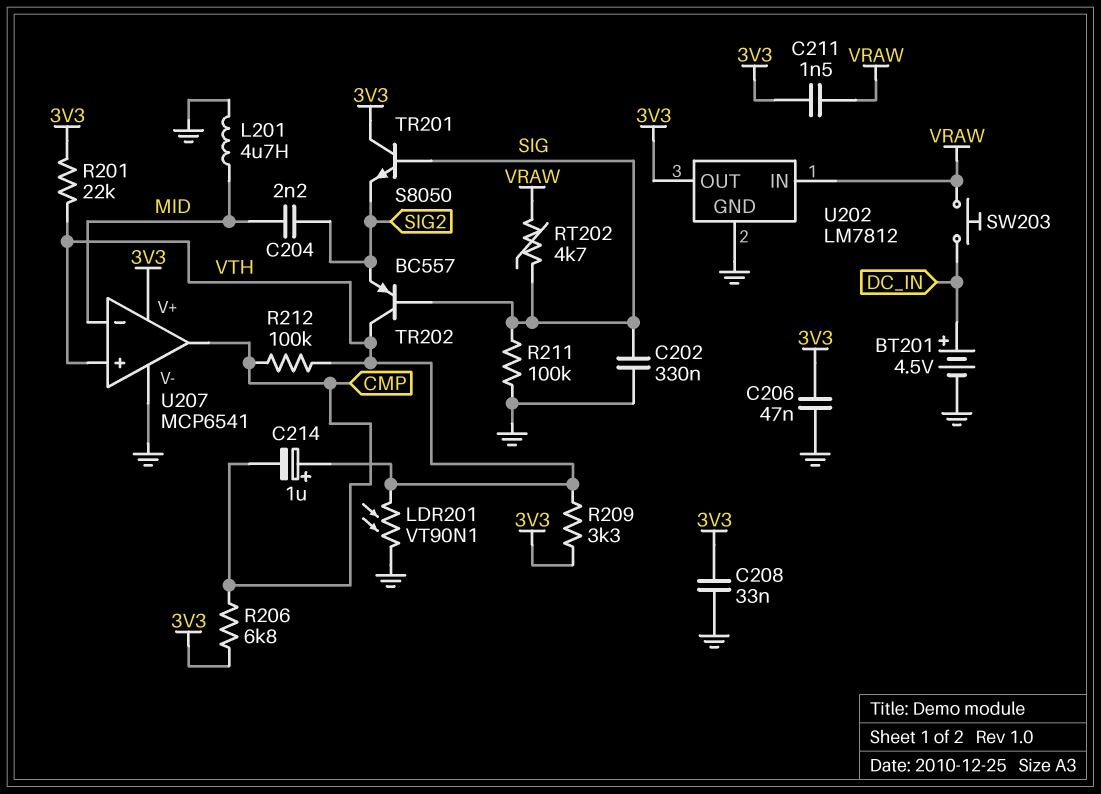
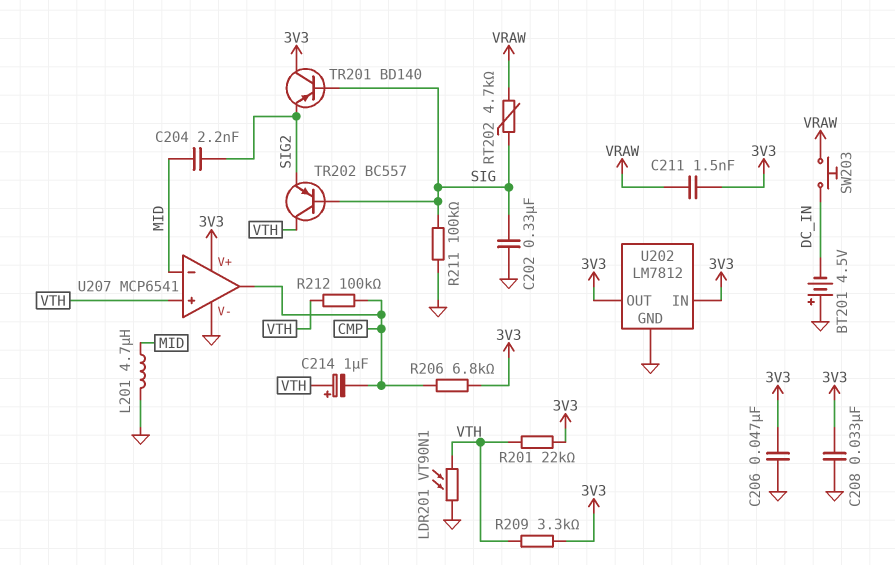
BT201: 4.5V (plus DC_IN, minus GND) -> 4.5V (plus GND, minus DC_IN)
TR201: NPN S8050 (B SIG, C 3V3, E SIG2) -> PNP BD140 (B SIG, C 3V3, E SIG2)
U202 pin IN: VRAW -> 3V3

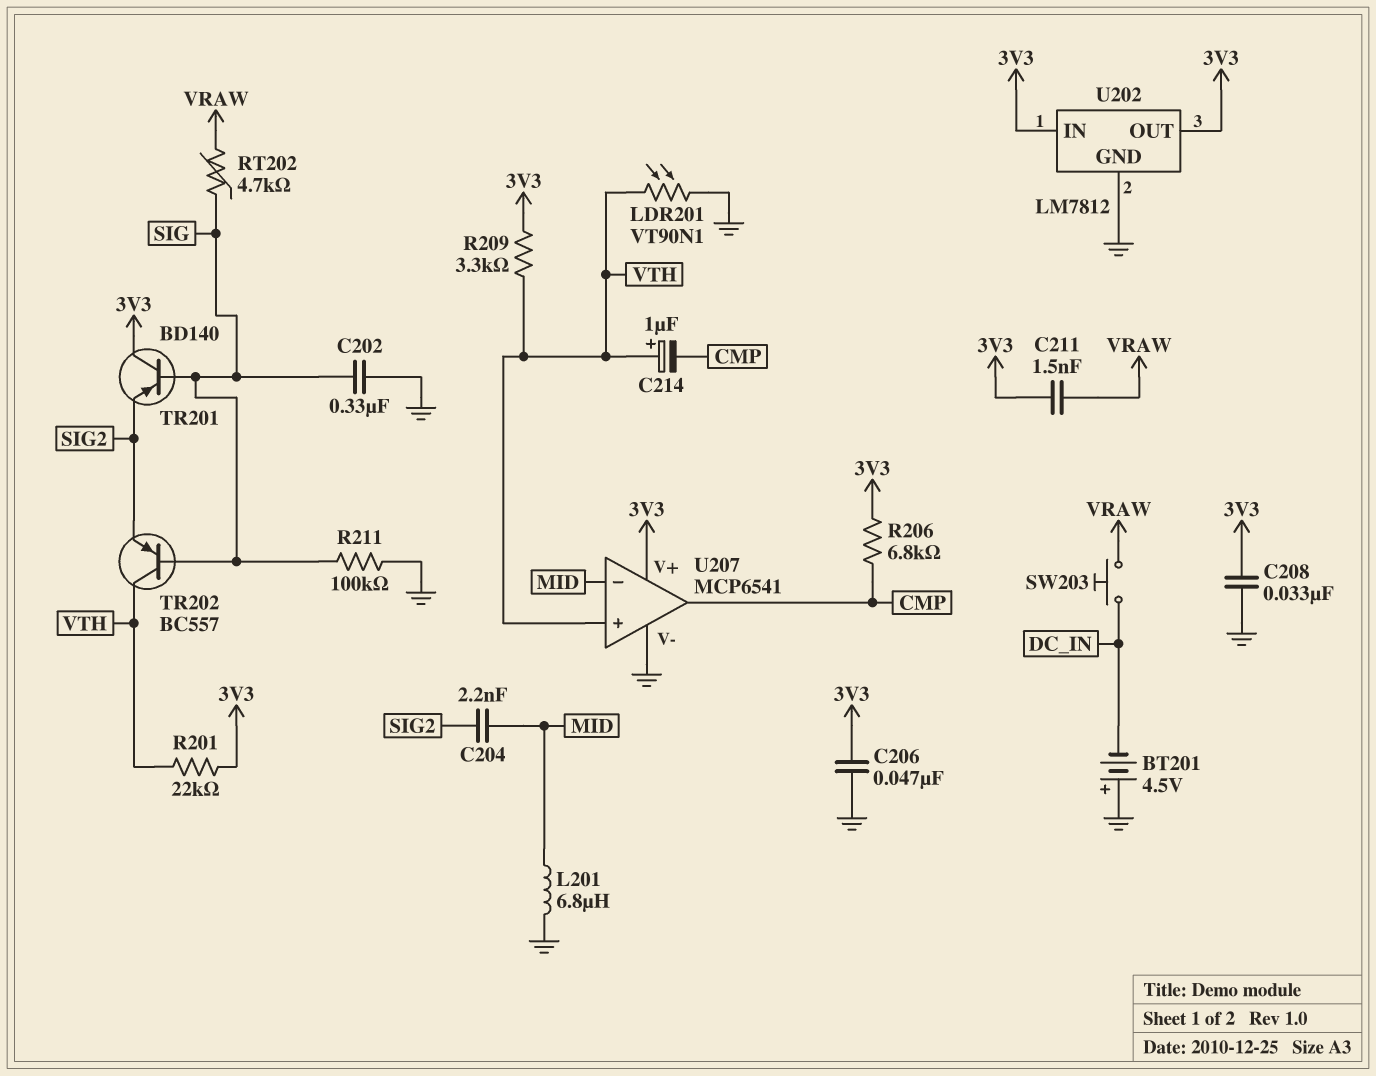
L201: 4.7uH (GND, MID) -> 6.8uH (GND, MID)
R212: 100k (CMP, VTH) -> none

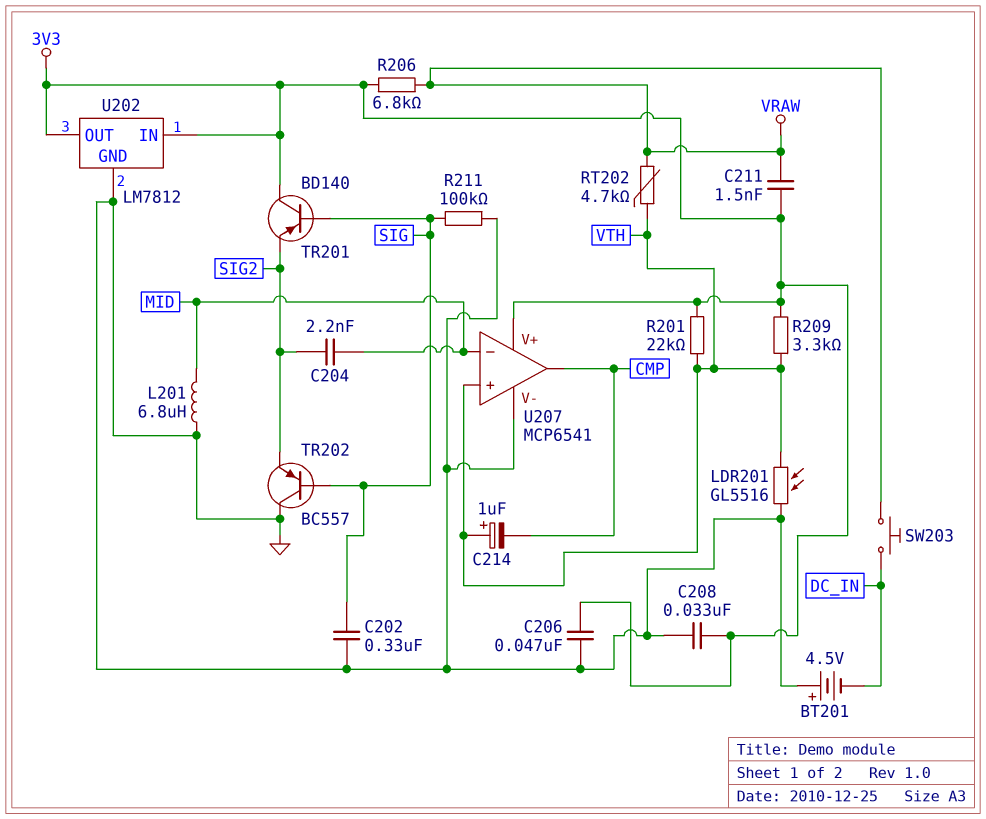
LDR201: VT90N1 (GND, VTH) -> GL5516 (GND, VTH)
R206: 6.8k (3V3, CMP) -> 6.8k (3V3, VRAW)
RT202: 4.7k (SIG, VRAW) -> 4.7k (VRAW, VTH)
TR202: PNP BC557 (B SIG, C VTH, E SIG2) -> PNP BC557 (B SIG, C GND, E SIG2)

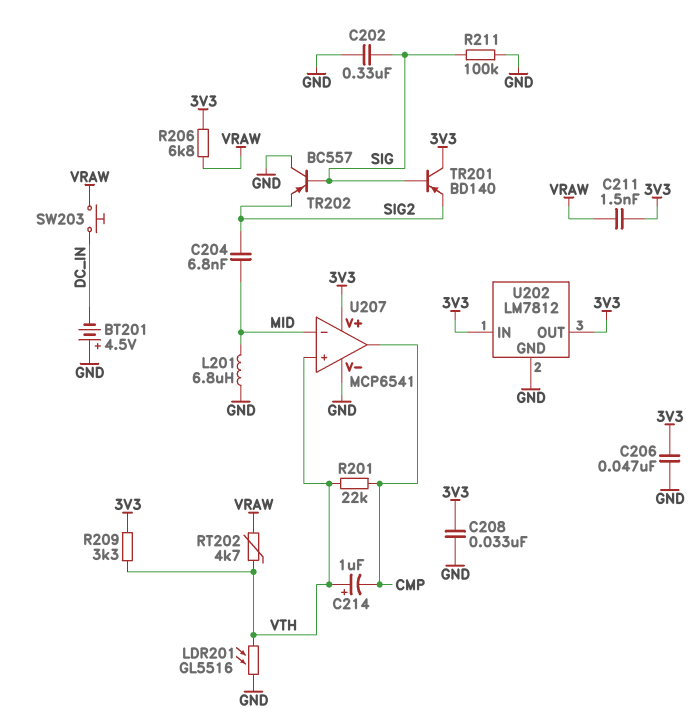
C204: 2.2nF (MID, SIG2) -> 6.8nF (MID, SIG2)
R201: 22k (3V3, VTH) -> 22k (CMP, VTH)

